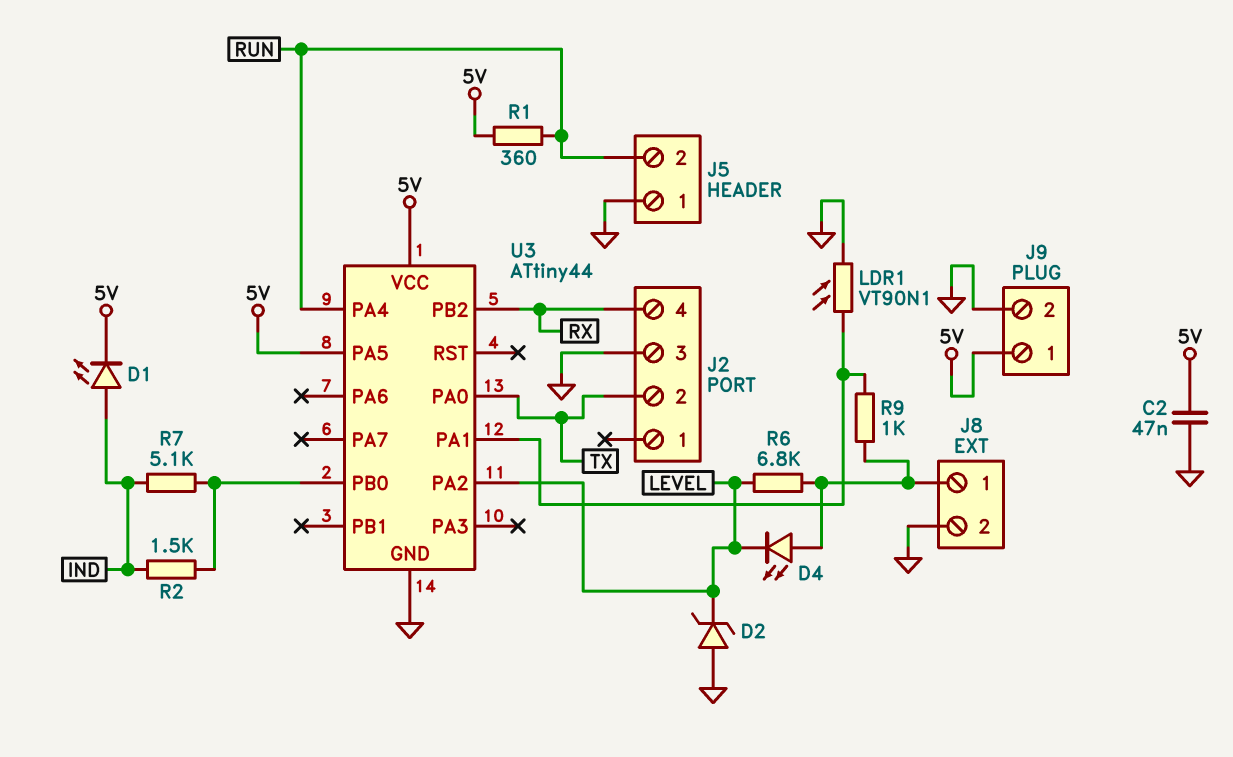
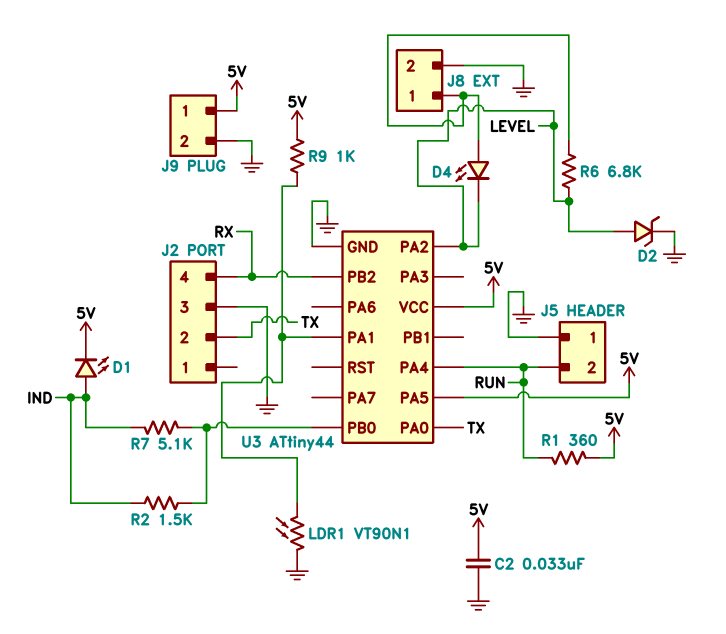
C2: 47nF (5V, GND) -> 33nF (5V, GND)
D2: zener (A GND, K LEVEL) -> zener (A LEVEL, K GND)
R9: 1k (J8/1, U3/PA1) -> 1k (5V, U3/PA1)

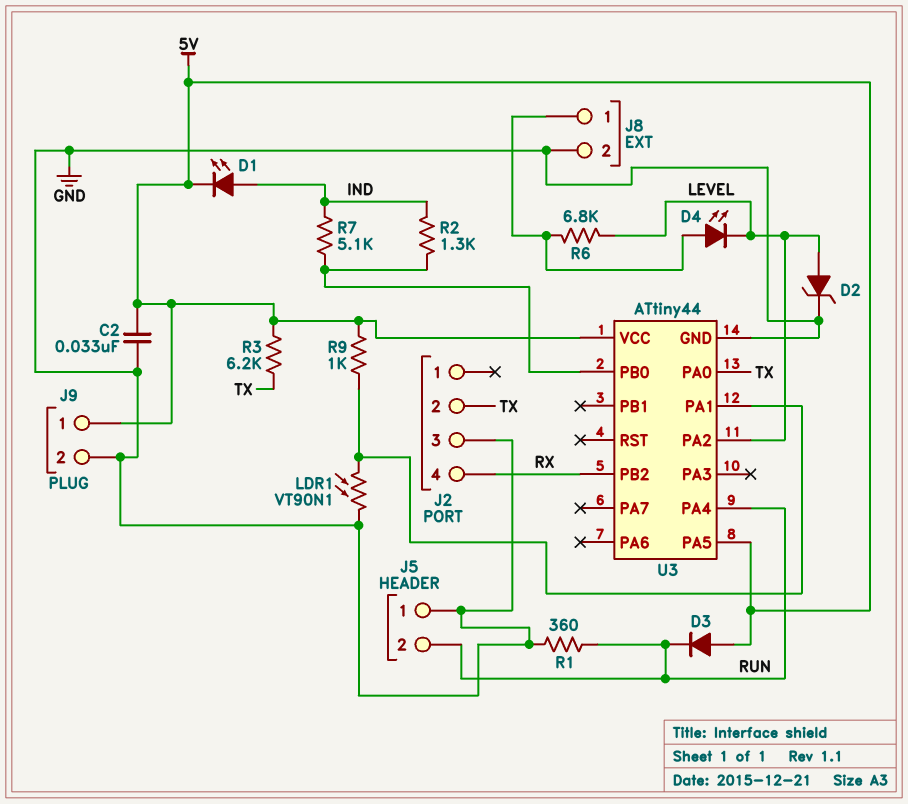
D3: none -> diode (A 5V, K RUN)
R1: 360 (5V, RUN) -> 360 (GND, RUN)
R2: 1.5k (IND, U3/PB0) -> 1.3k (IND, U3/PB0)
R3: none -> 6.2k (5V, TX)

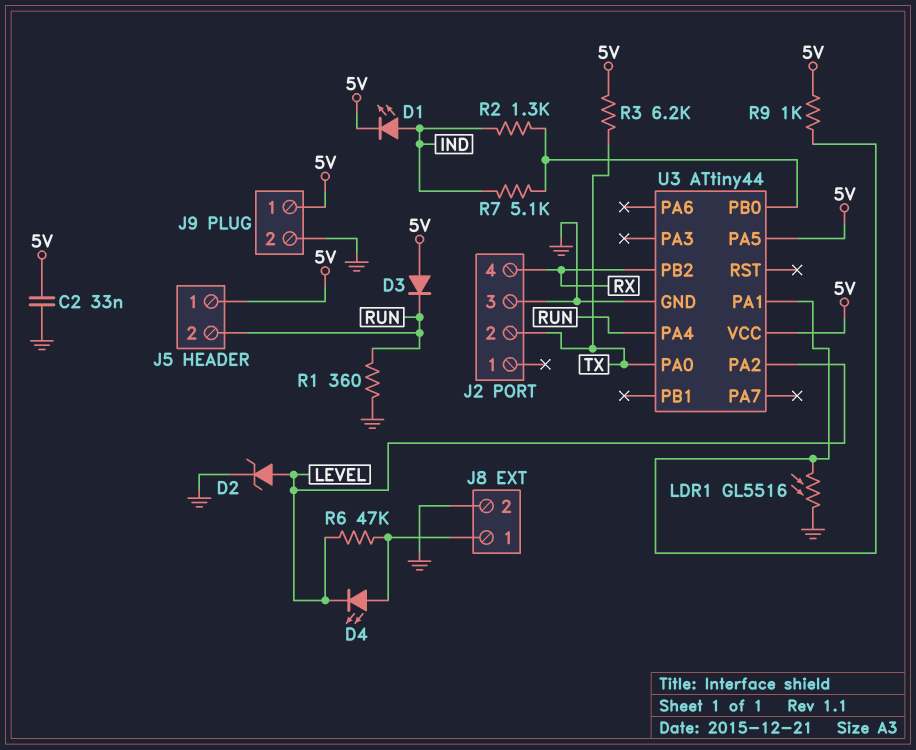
J5 pin 1: GND -> 5V
LDR1: VT90N1 (GND, U3/PA1) -> GL5516 (GND, U3/PA1)
R6: 6.8k (J8/1, LEVEL) -> 47k (J8/1, LEVEL)

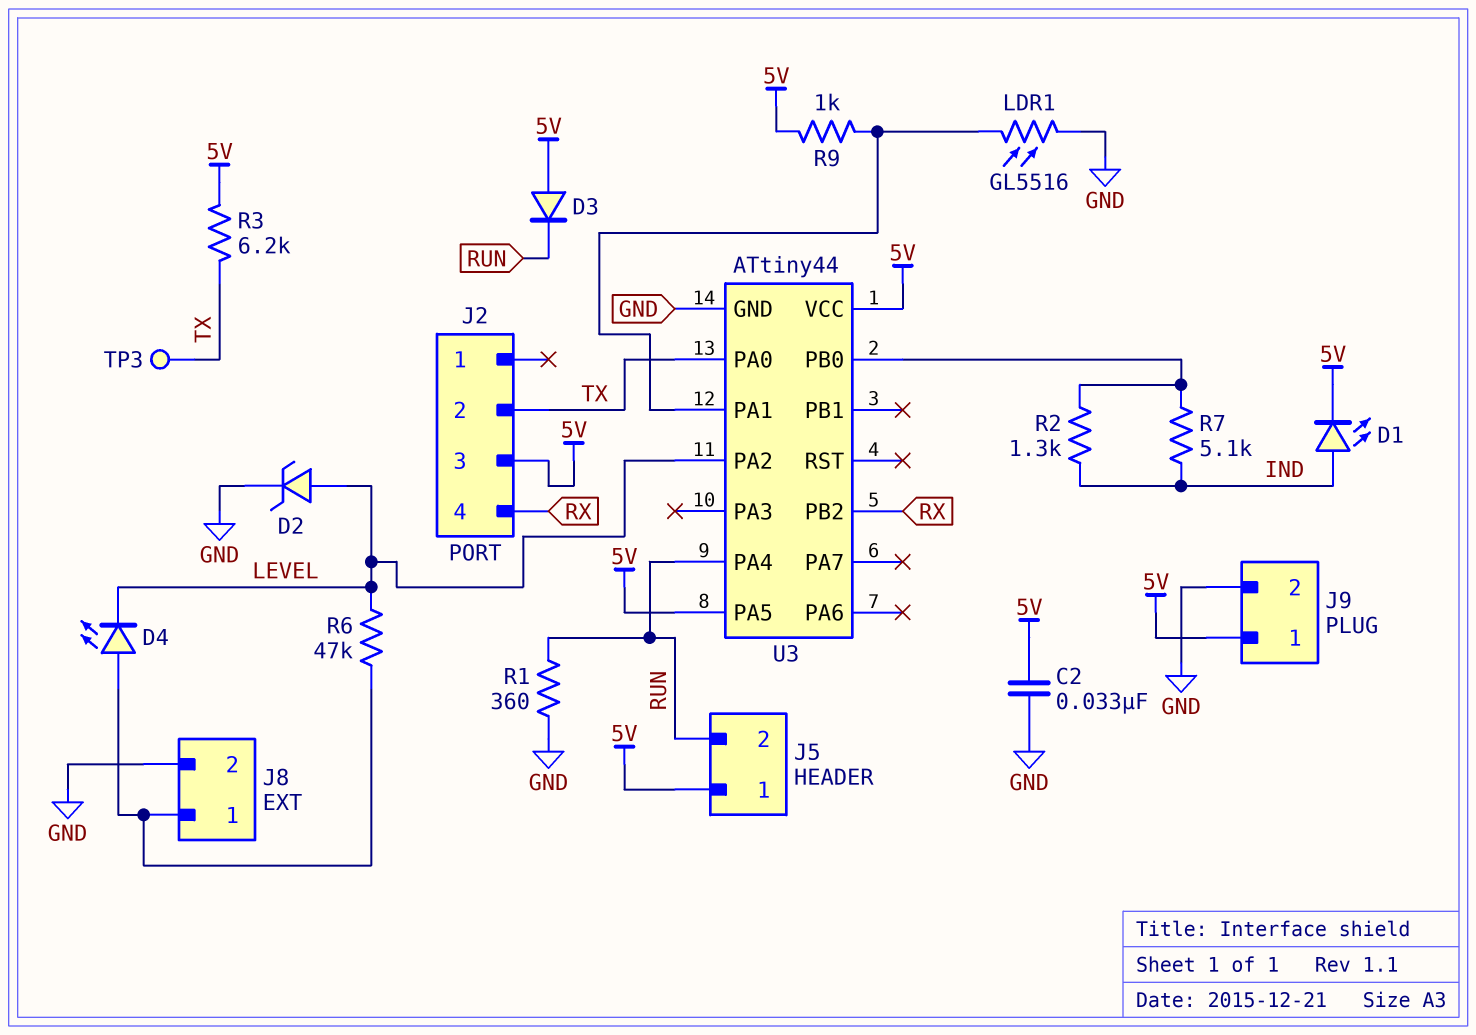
J2 pin 3: GND -> 5V
TP3: none -> test point (TX)

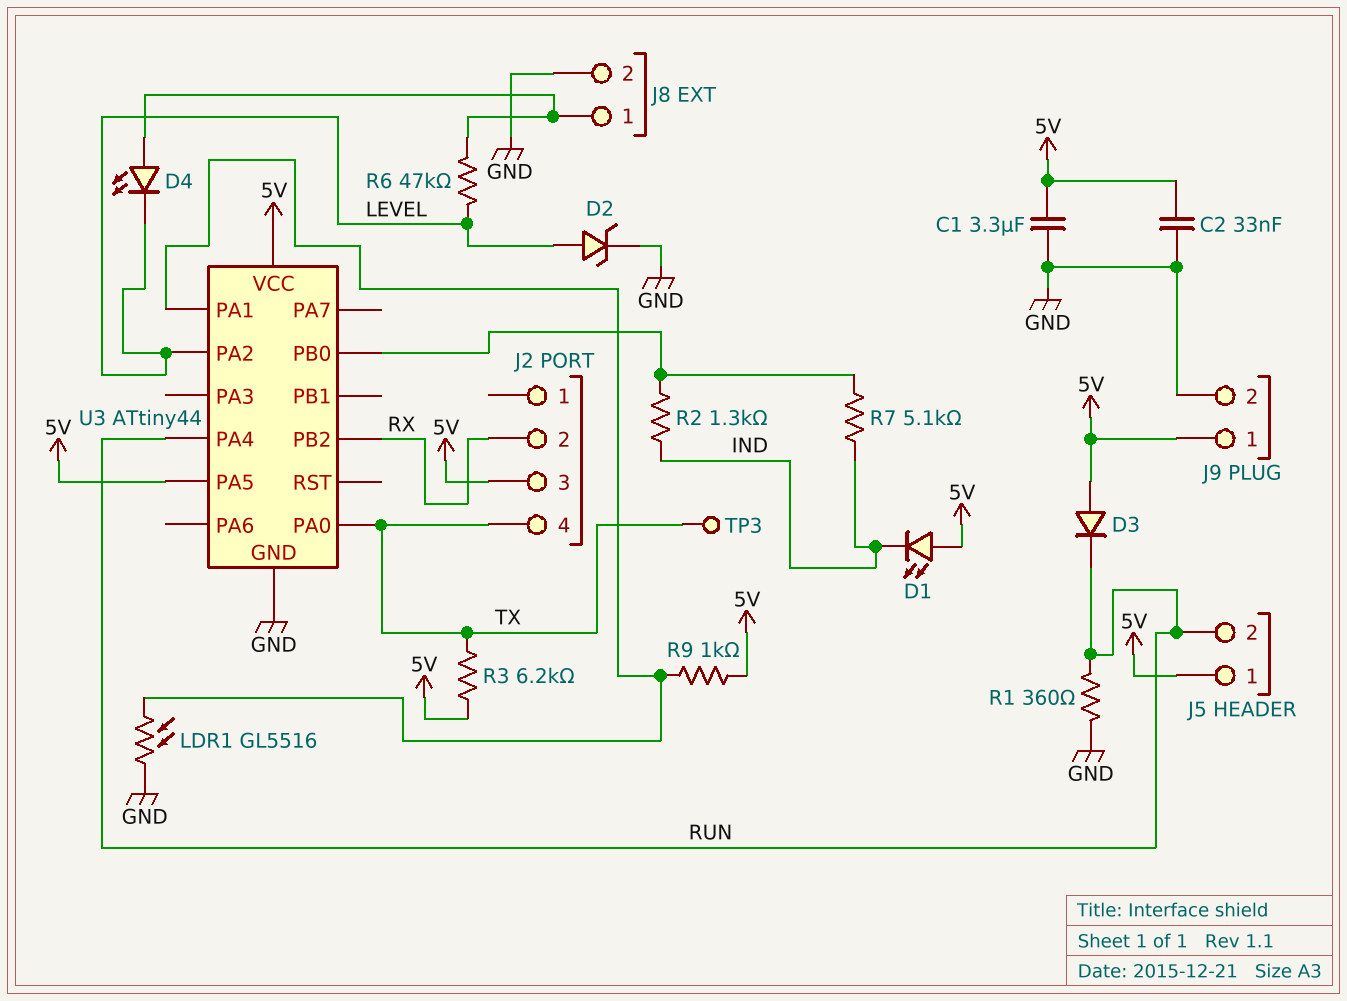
C1: none -> 3.3uF (5V, GND)
D1: LED (A IND, K 5V) -> LED (A 5V, K IND)
J2 pin 2: TX -> RX
J2 pin 4: RX -> TX

